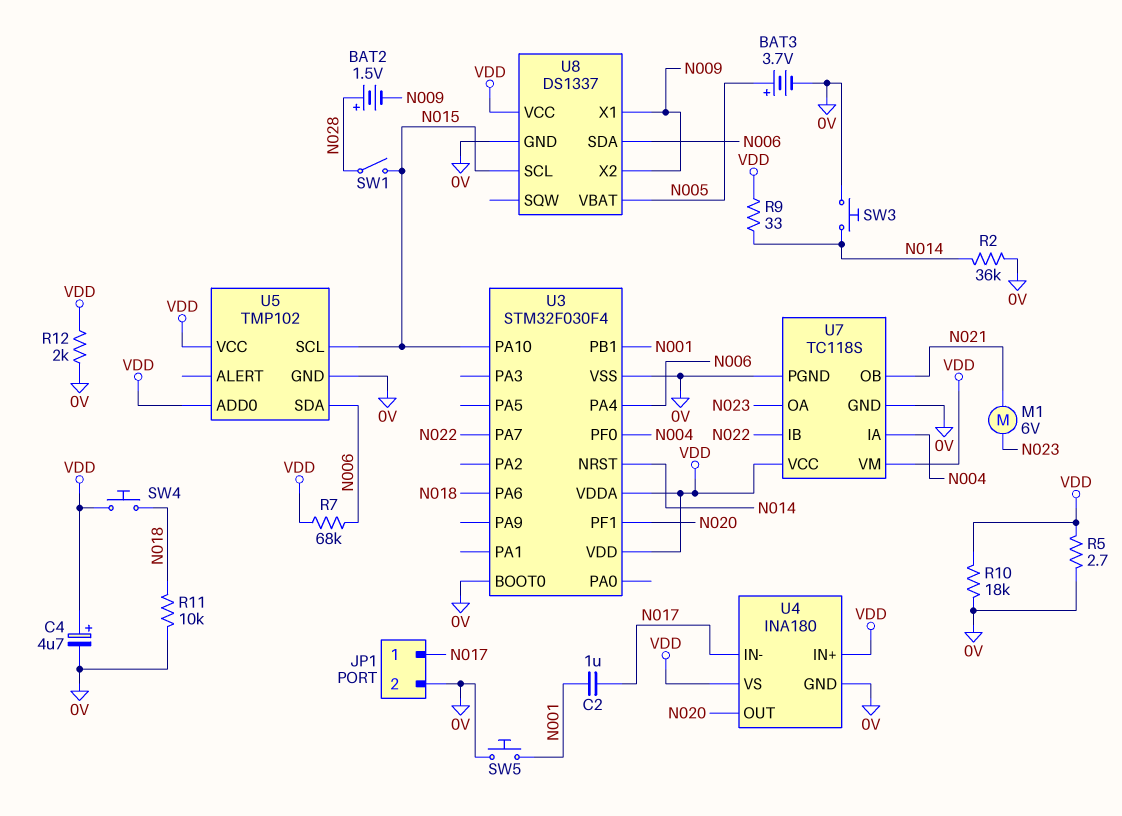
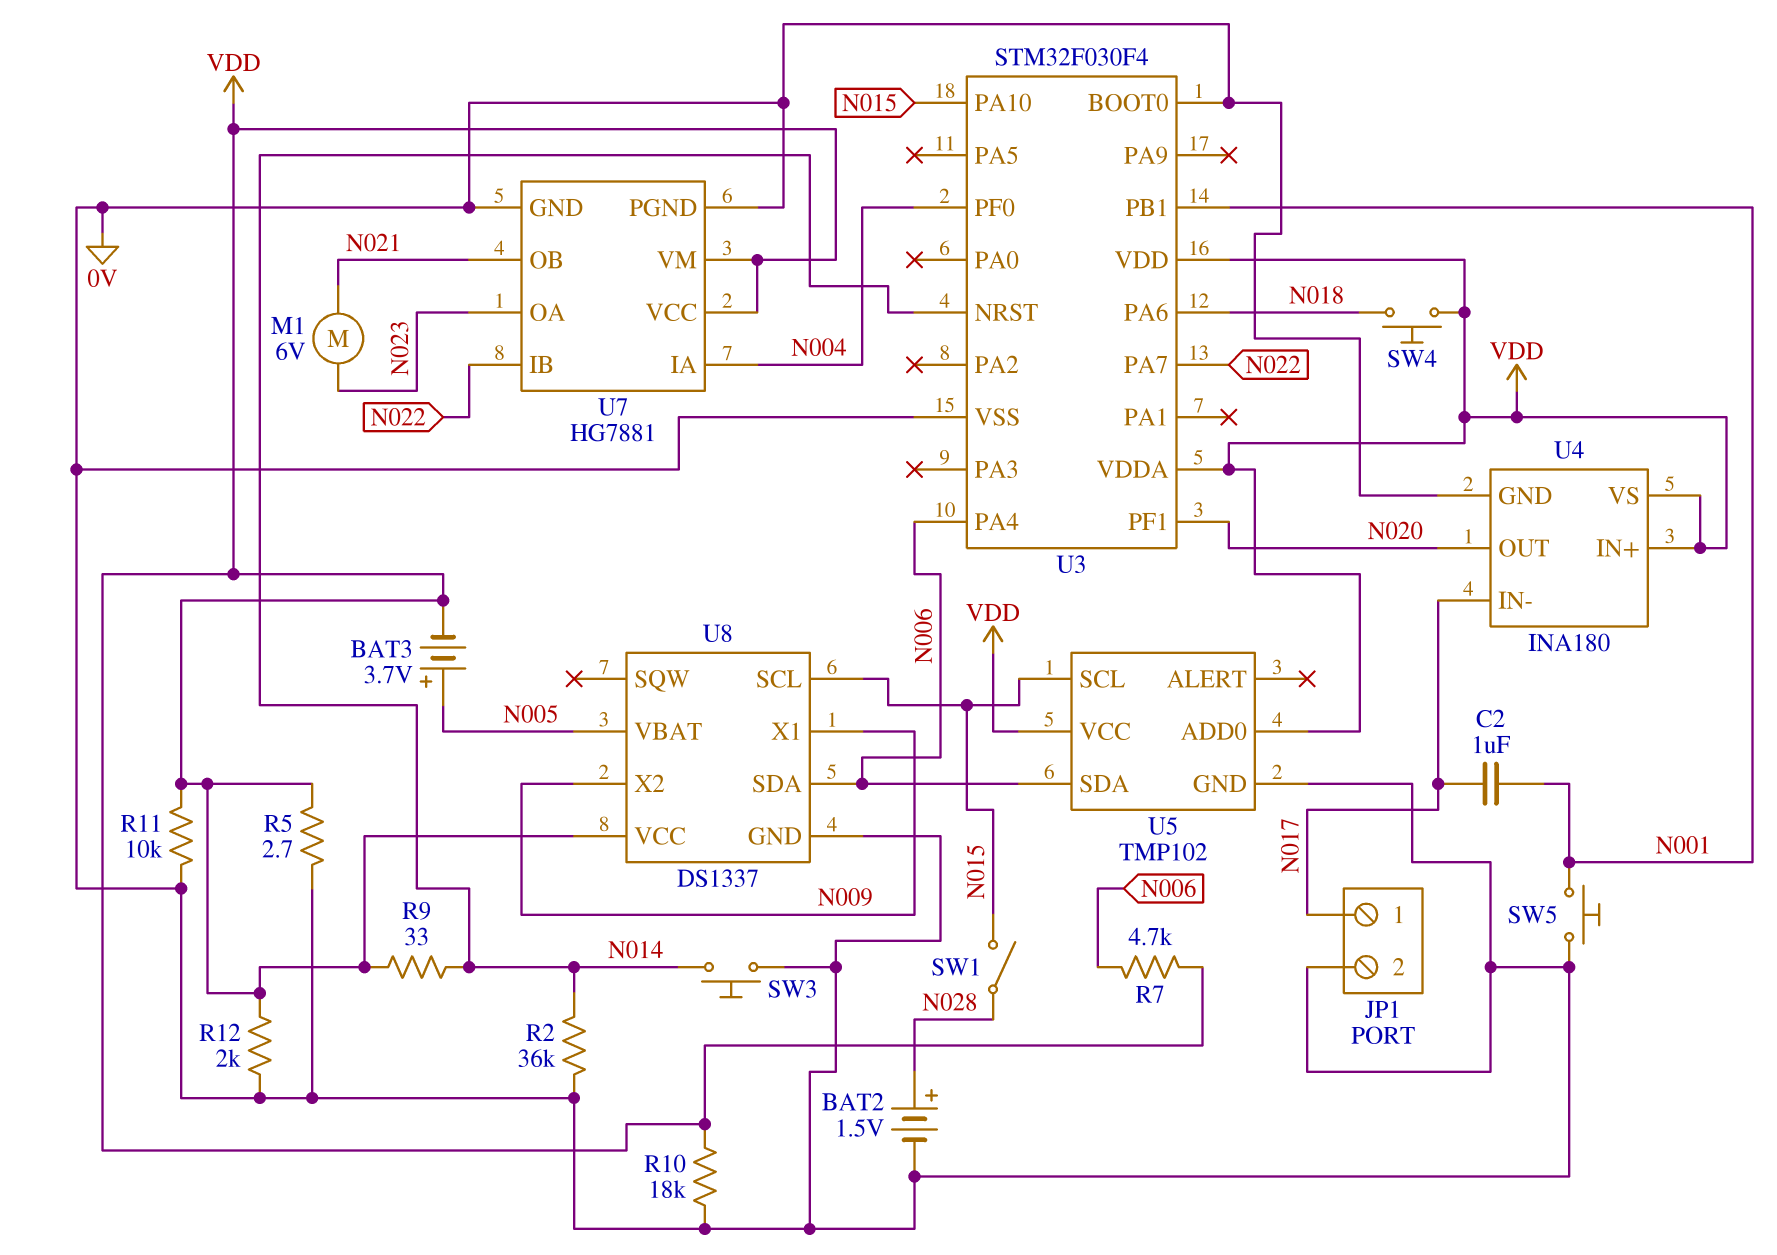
BAT2: 1.5V (plus N028, minus N009) -> 1.5V (plus N028, minus 0V)
BAT3: 3.7V (plus N005, minus 0V) -> 3.7V (plus N005, minus VDD)
C4: 4.7uF (plus VDD, minus 0V) -> none
R7: 68k (N006, VDD) -> 4.7k (N006, VDD)
R11: 10k (0V, N018) -> 10k (0V, VDD)
U7: TC118S -> HG7881

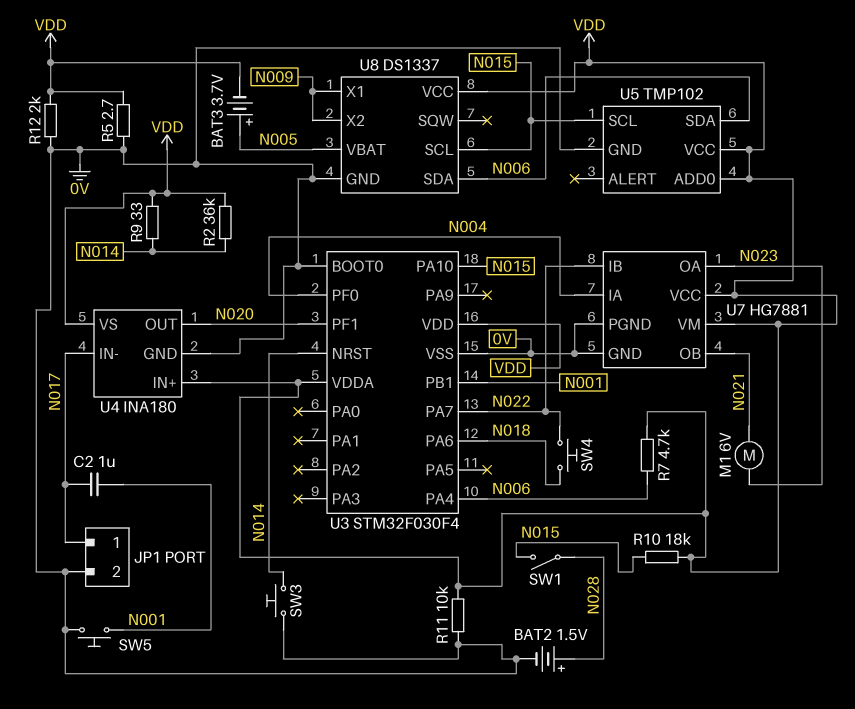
R2: 36k (0V, N014) -> 36k (N014, VDD)
R10: 18k (0V, VDD) -> 18k (N015, VDD)
SW4: button (N018, VDD) -> button (N018, N022)

